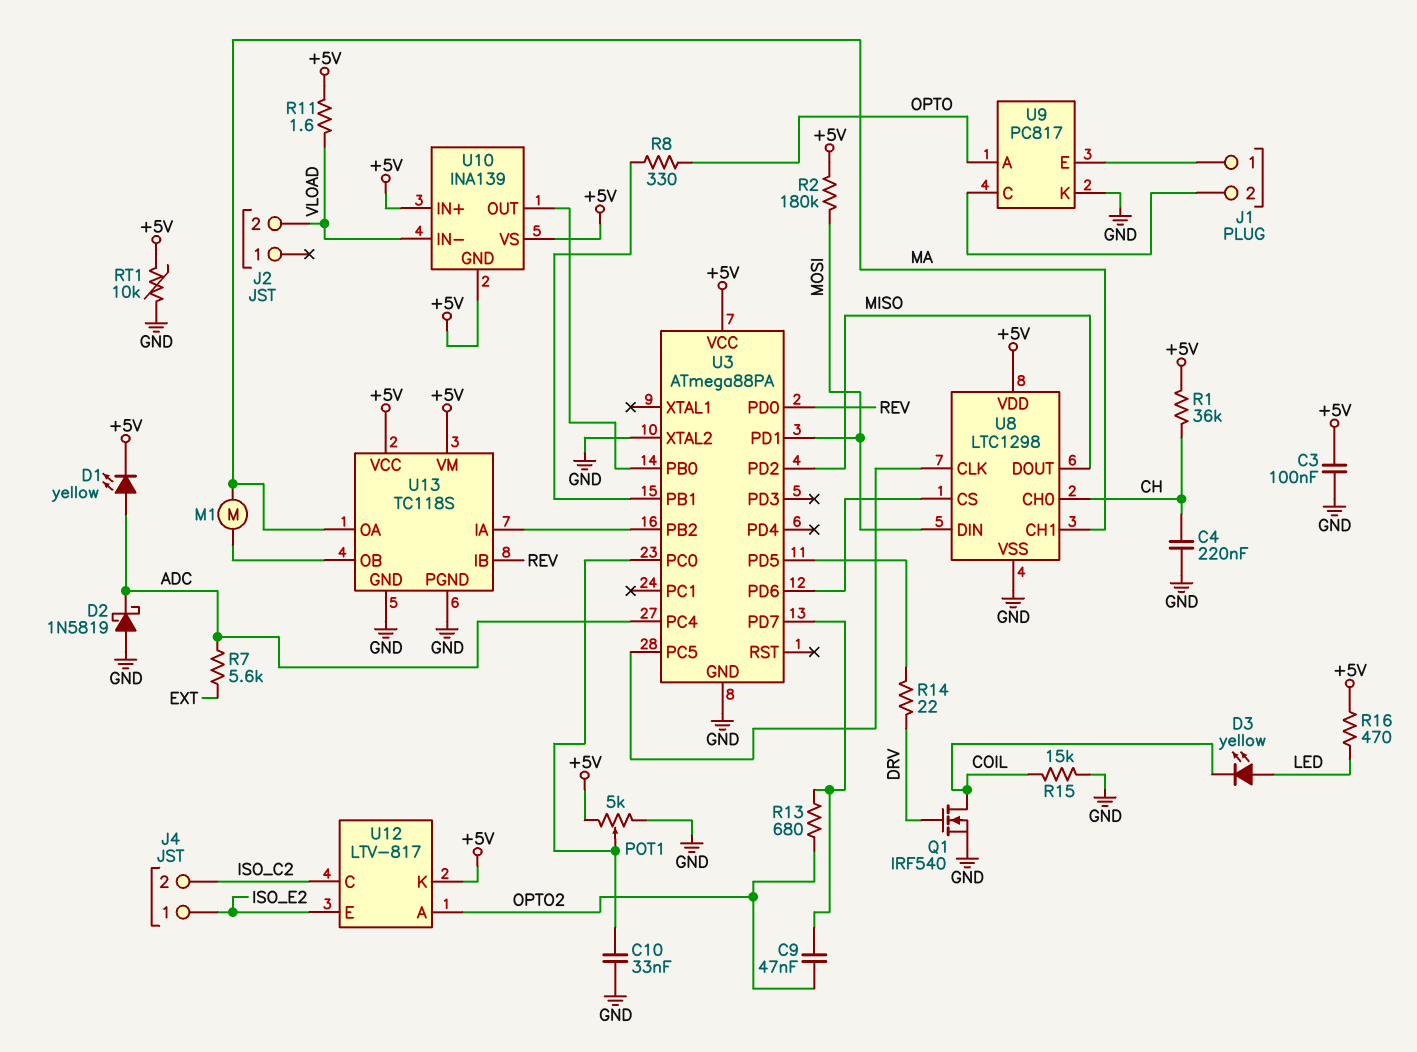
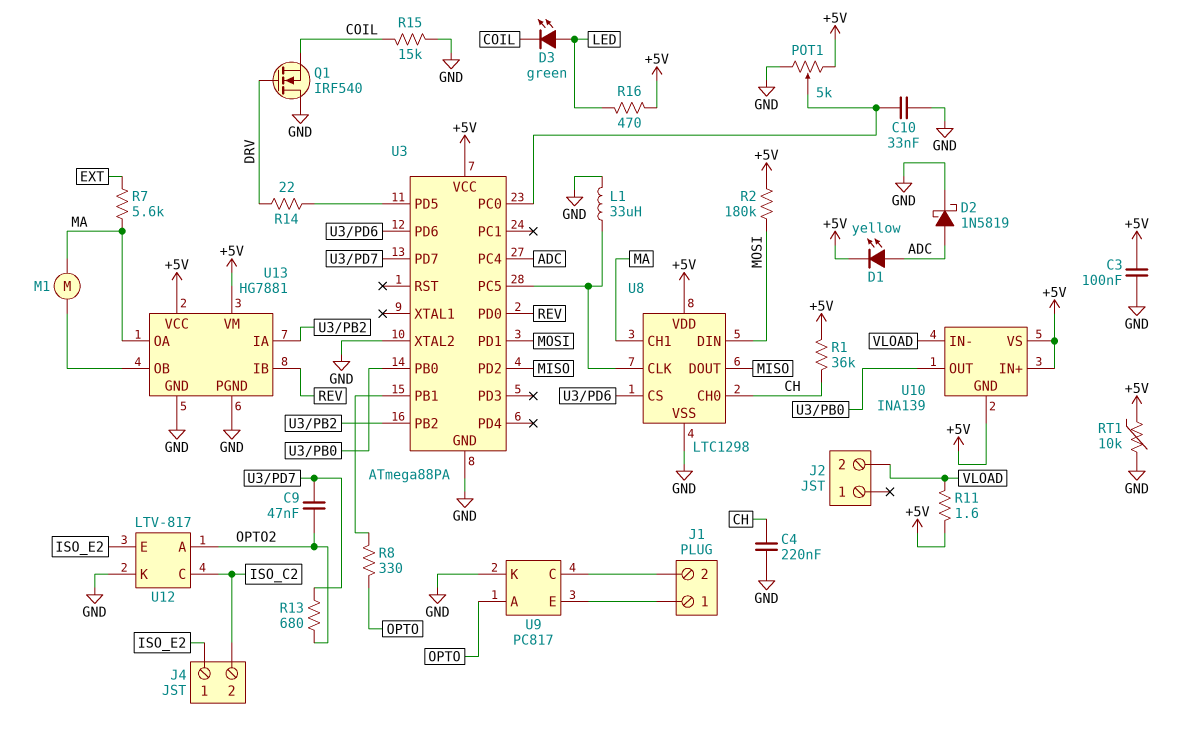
D2: schottky 1N5819 (A GND, K ADC) -> schottky 1N5819 (A ADC, K GND)
D3: LED yellow (A LED, K COIL) -> LED green (A LED, K COIL)
L1: none -> 33uH (GND, U3/PC5)
Q1: NMOS IRF540 (G DRV, D COIL, S GND) -> NMOS IRF540 (G DRV, D GND, S COIL)
R7: 5.6k (ADC, EXT) -> 5.6k (EXT, MA)
U12 pin K: +5V -> GND
U13: TC118S -> HG7881

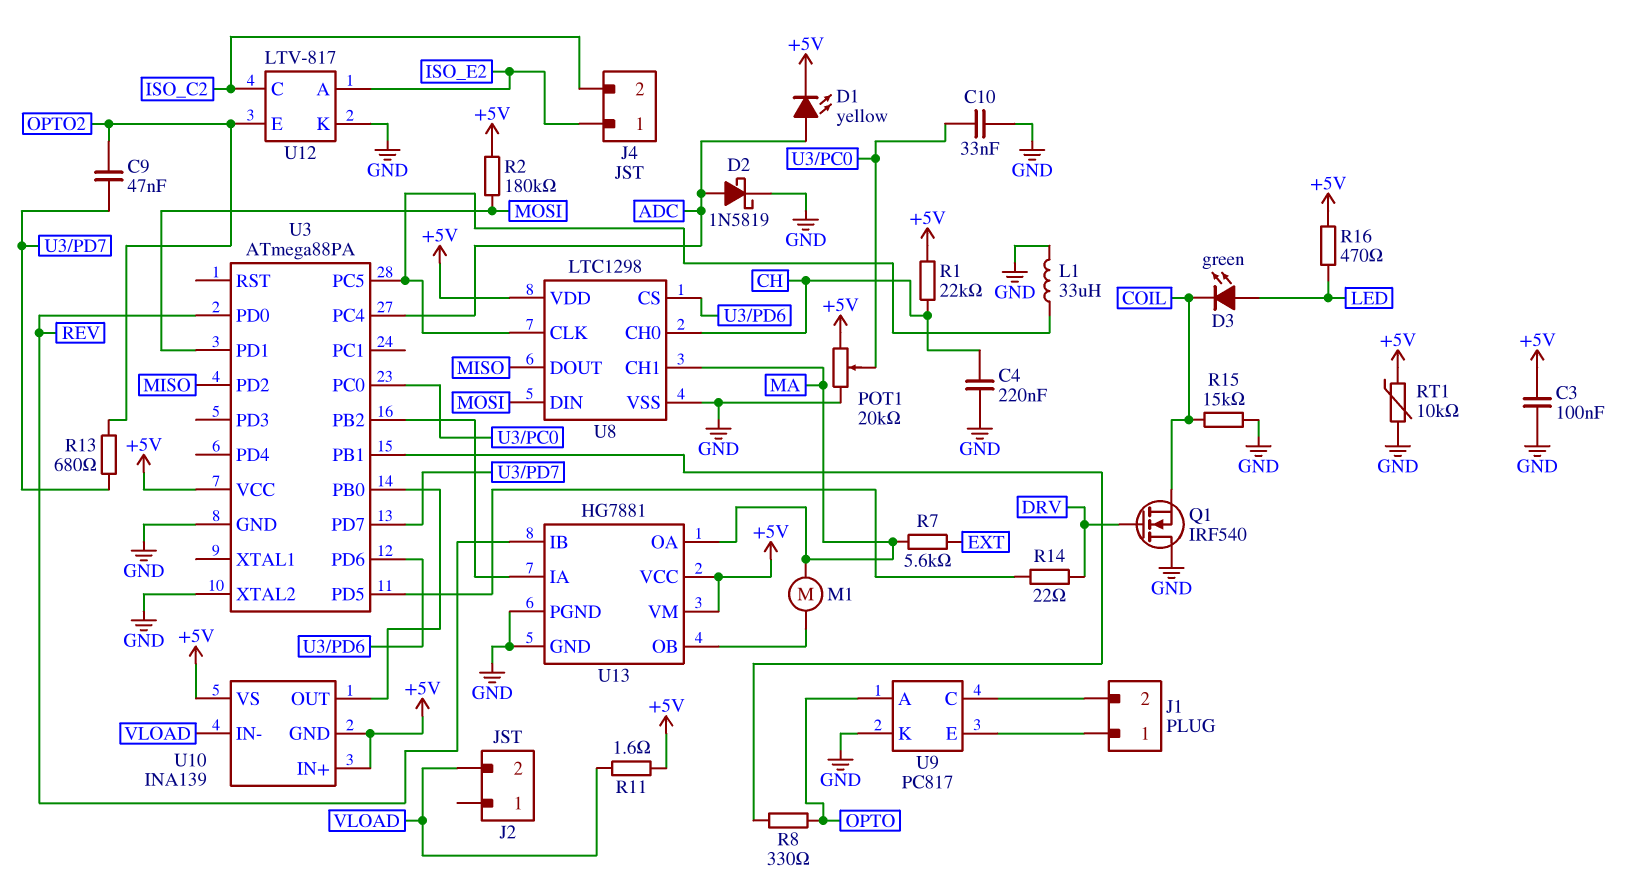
POT1: 5k (+5V, GND, wiper U3/PC0) -> 20k (+5V, GND, wiper U3/PC0)
R1: 36k (+5V, CH) -> 22k (+5V, CH)
U12 pin A: OPTO2 -> ISO_E2
U12 pin E: ISO_E2 -> OPTO2

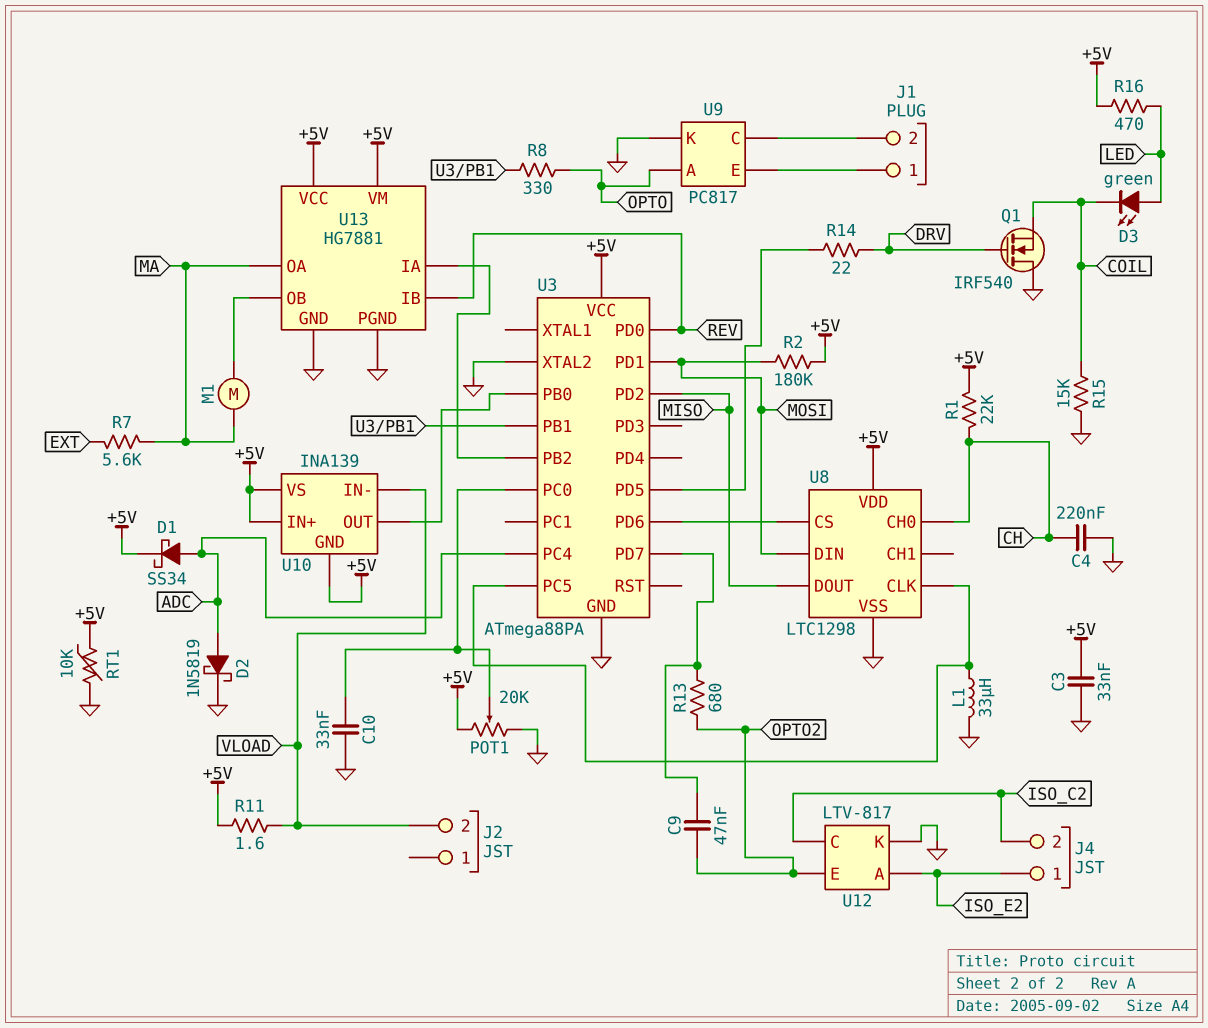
C3: 100nF (+5V, GND) -> 33nF (+5V, GND)
D1: LED yellow (A ADC, K +5V) -> schottky SS34 (A ADC, K +5V)
U8 pin CH1: MA -> none

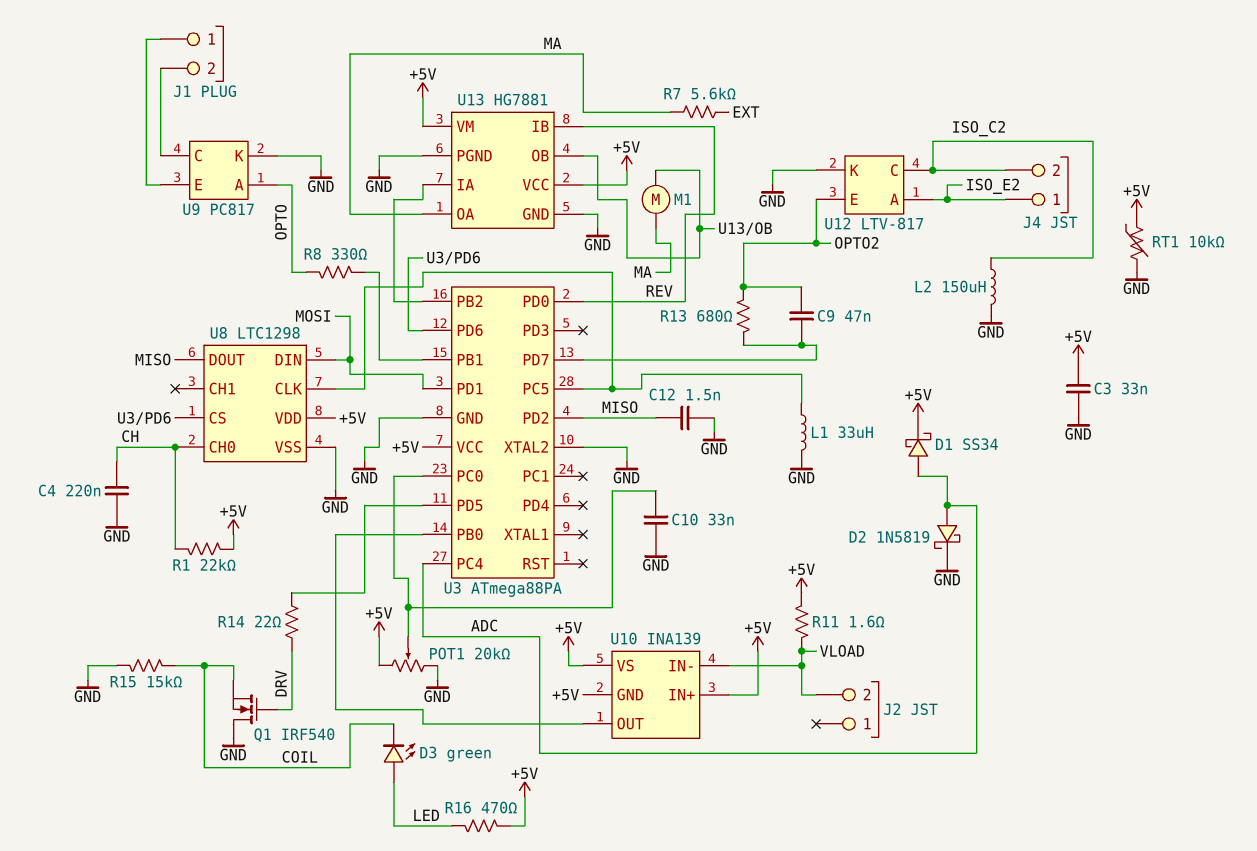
C12: none -> 1.5nF (GND, MISO)
L2: none -> 150uH (GND, ISO_C2)
R2: 180k (+5V, MOSI) -> none

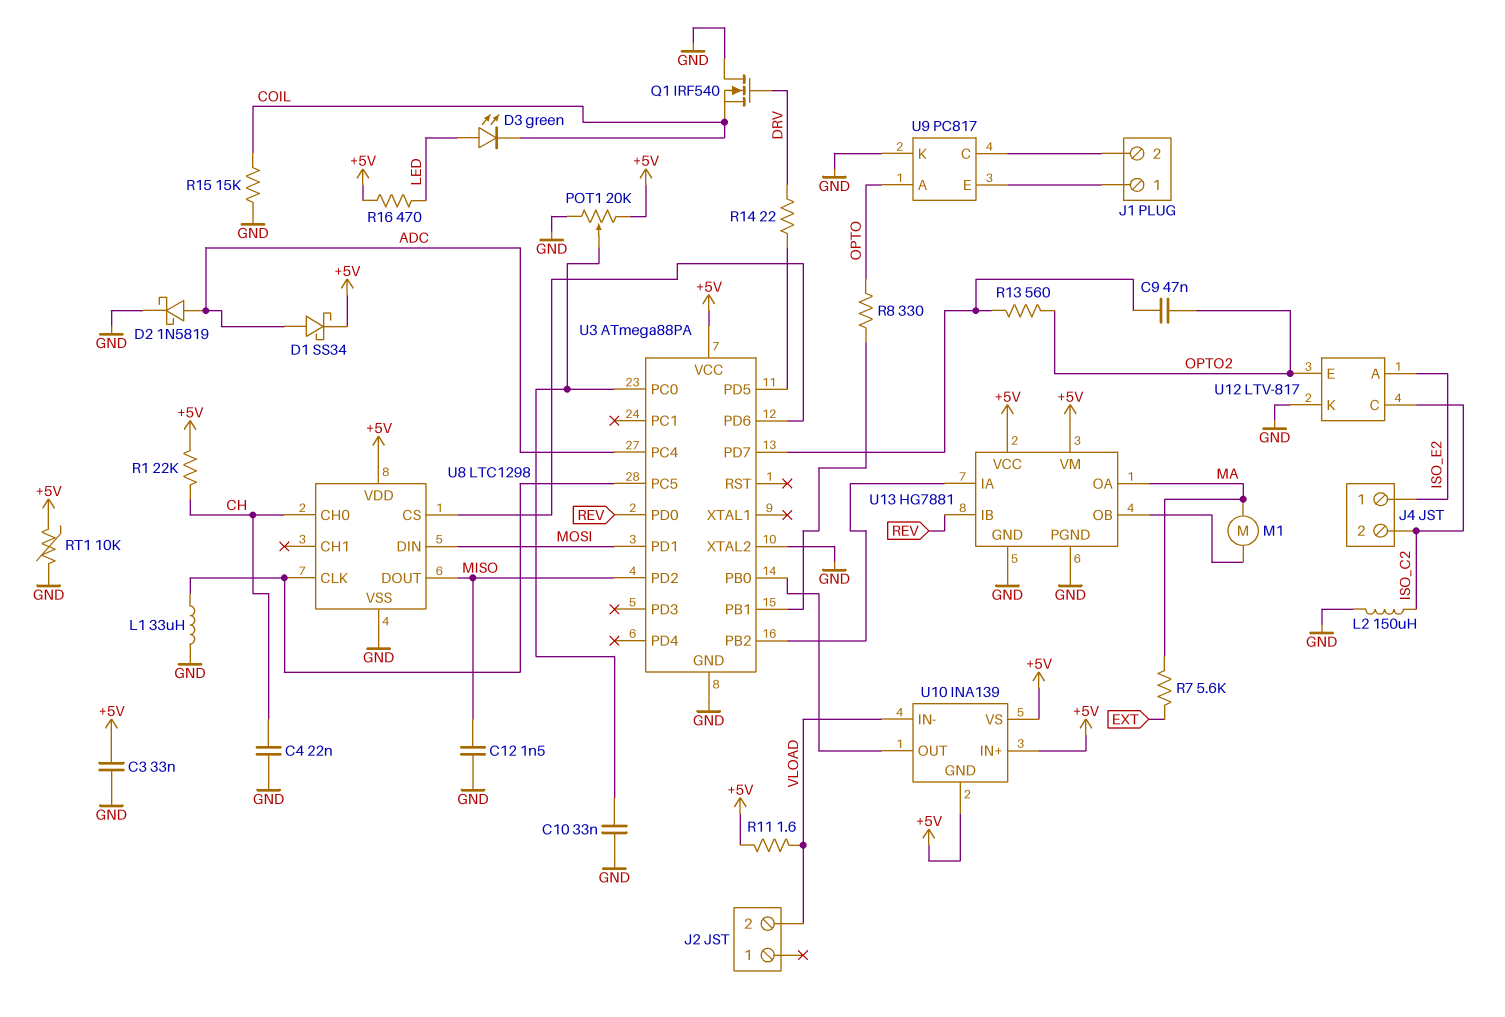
C4: 220nF (CH, GND) -> 22nF (CH, GND)
R13: 680 (OPTO2, U3/PD7) -> 560 (OPTO2, U3/PD7)

